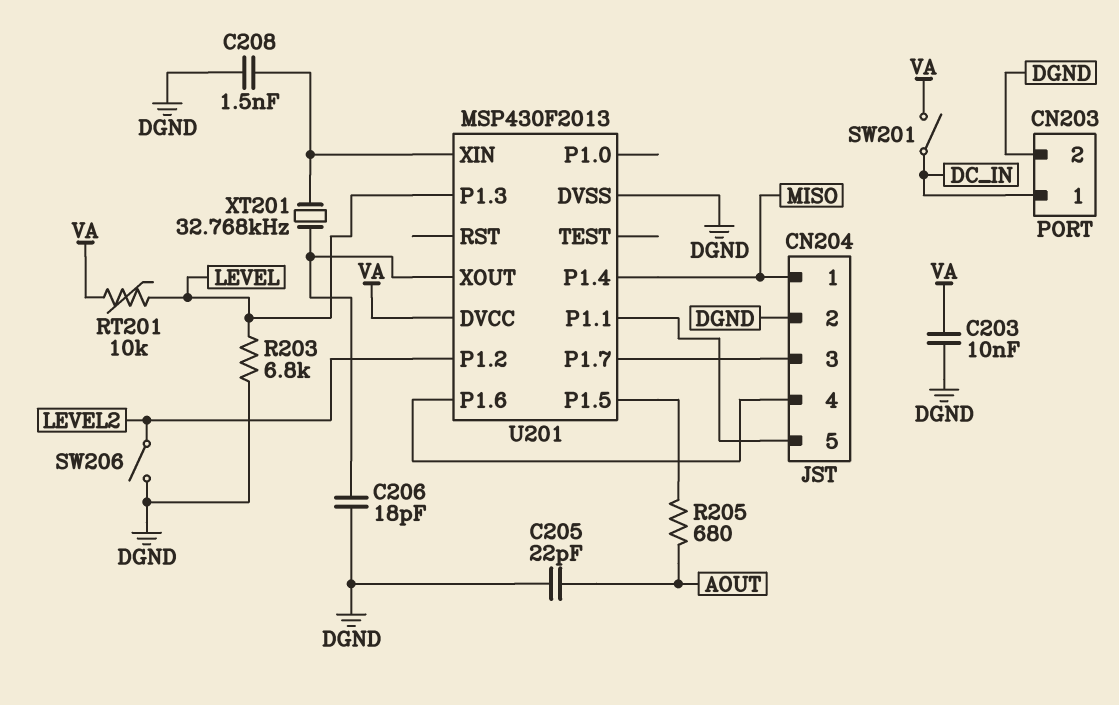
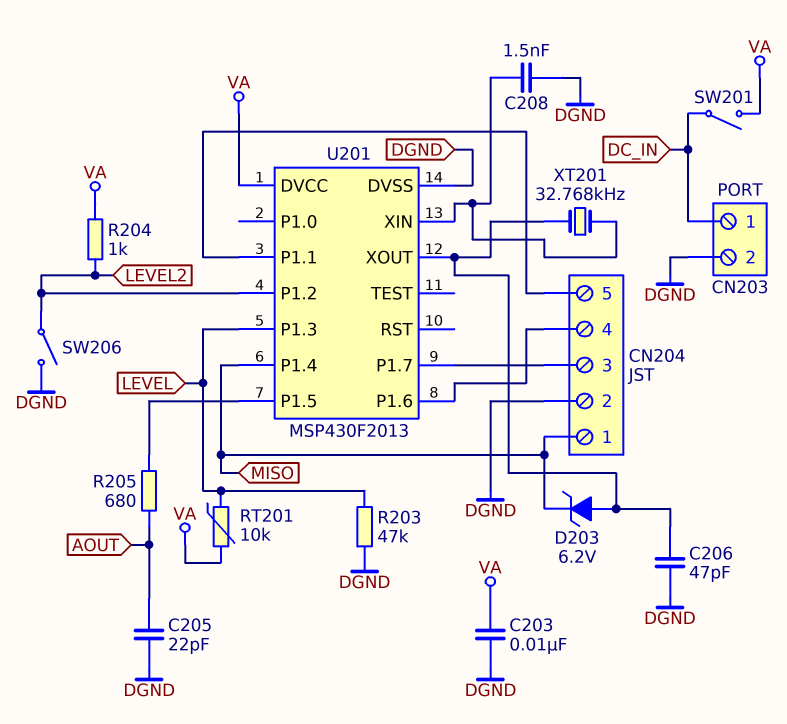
C206: 18pF (DGND, U201/XOUT) -> 47pF (DGND, U201/XOUT)
D203: none -> zener 6.2V (A U201/XOUT, K MISO)
R203: 6.8k (DGND, LEVEL) -> 47k (DGND, LEVEL)
R204: none -> 1k (LEVEL2, VA)

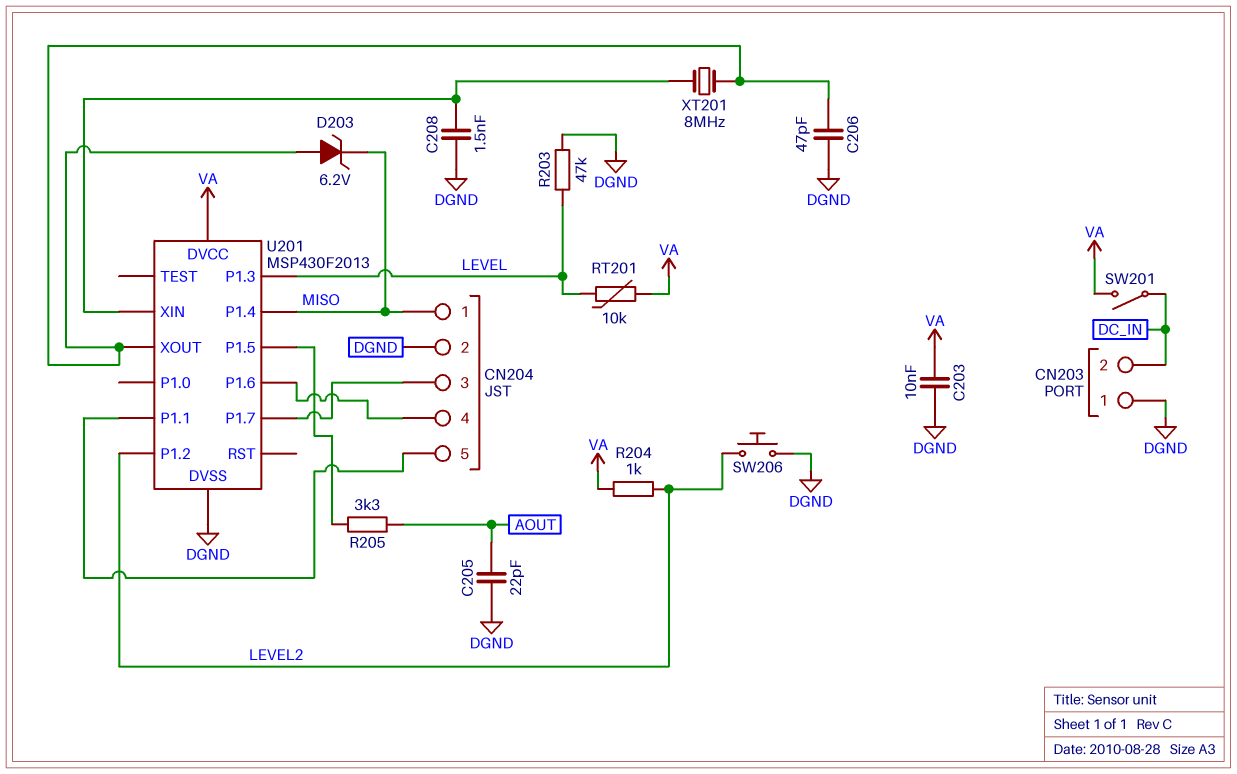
CN203 pin 1: DC_IN -> DGND
CN203 pin 2: DGND -> DC_IN
R205: 680 (AOUT, U201/P1.5) -> 3.3k (AOUT, U201/P1.5)
SW206: switch (DGND, LEVEL2) -> button (DGND, LEVEL2)
XT201: 32.768kHz (U201/XIN, U201/XOUT) -> 8MHz (U201/XIN, U201/XOUT)

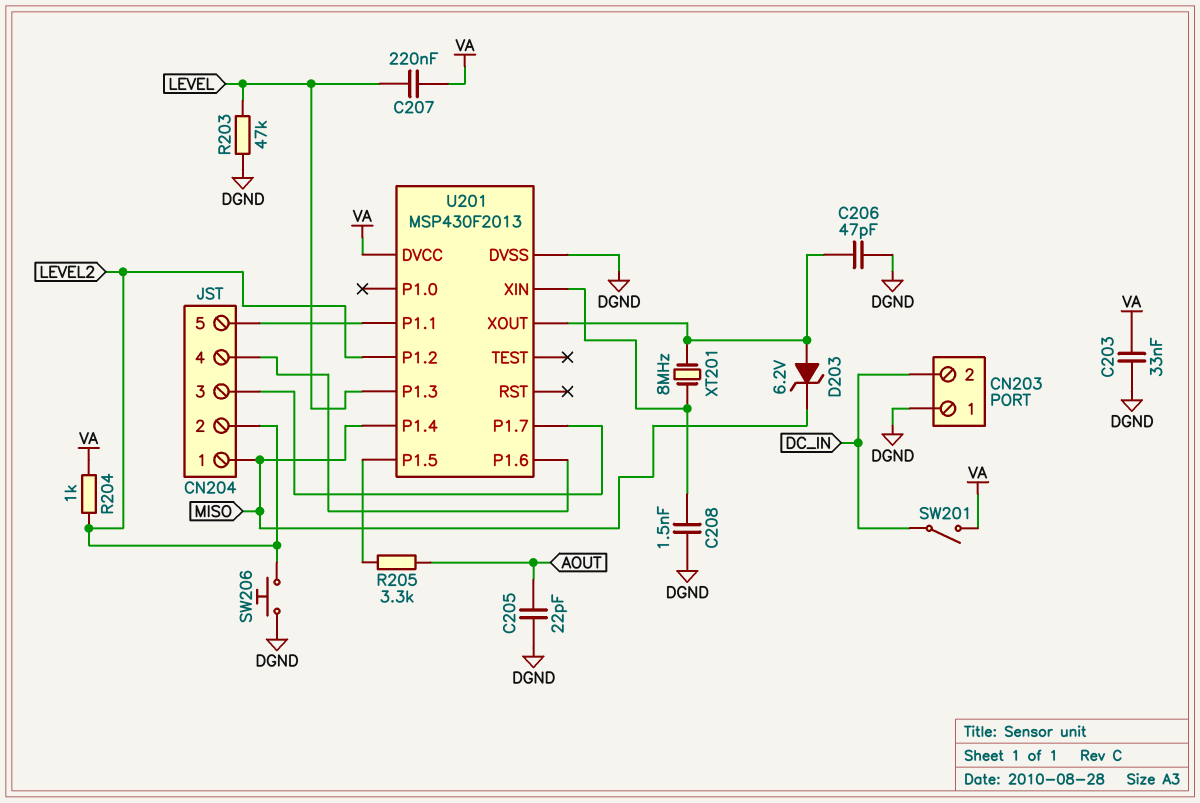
C203: 10nF (DGND, VA) -> 33nF (DGND, VA)
C207: none -> 220nF (LEVEL, VA)
CN204 pin 2: DGND -> LEVEL2
RT201: 10k (LEVEL, VA) -> none

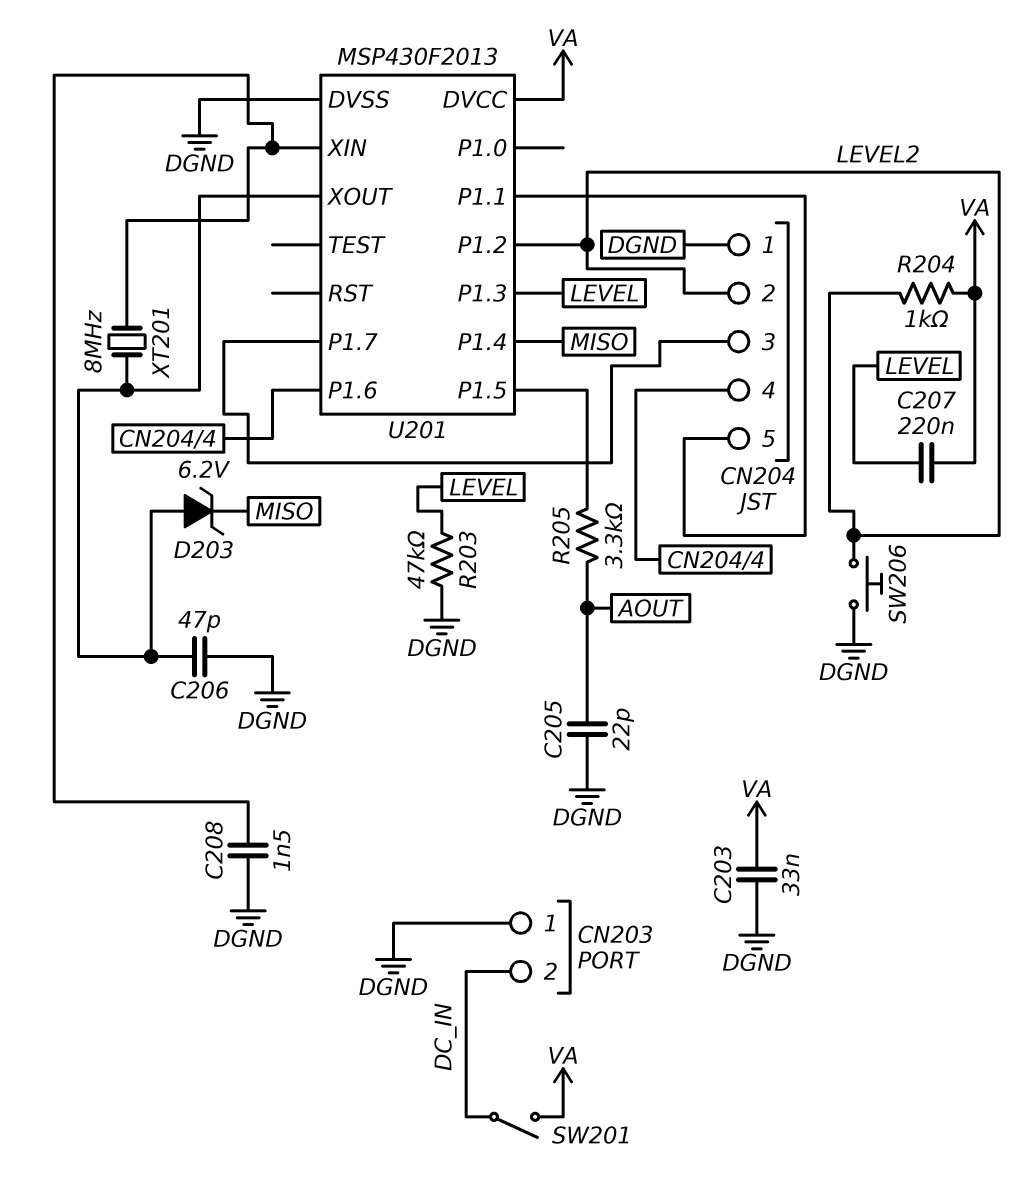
CN204 pin 1: MISO -> DGND

